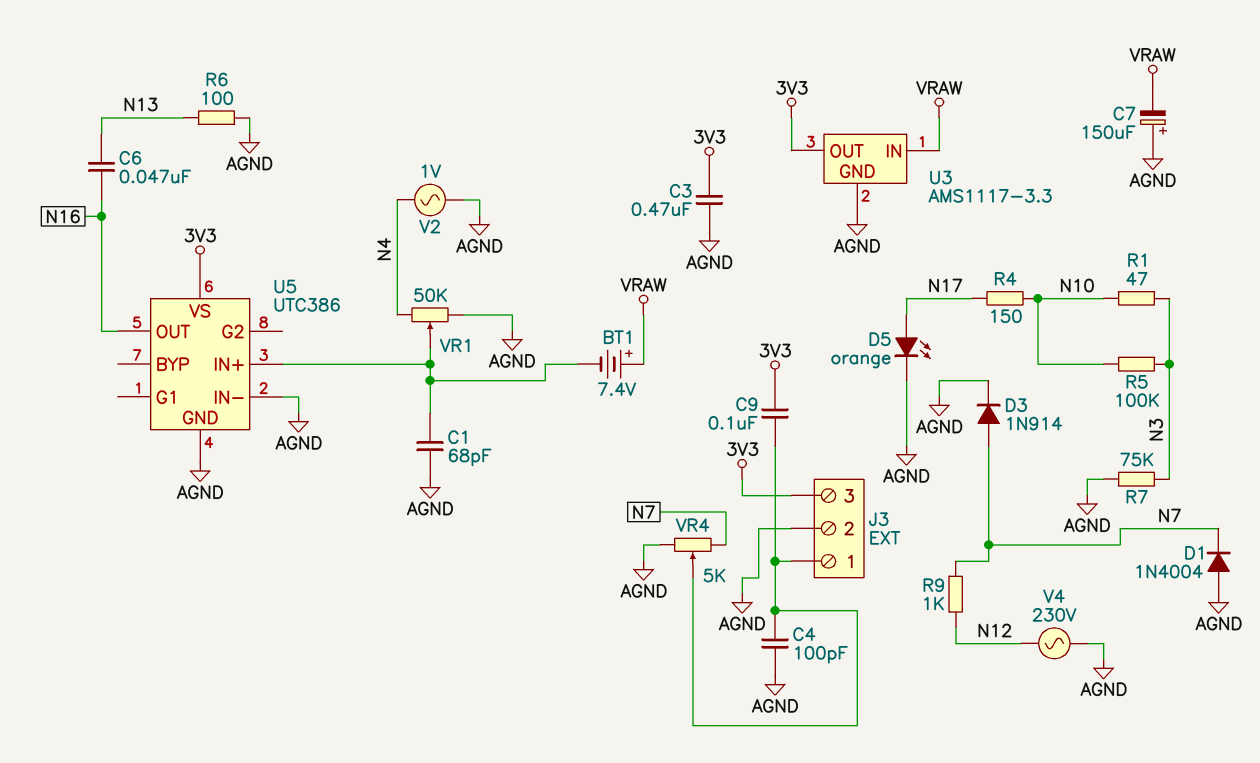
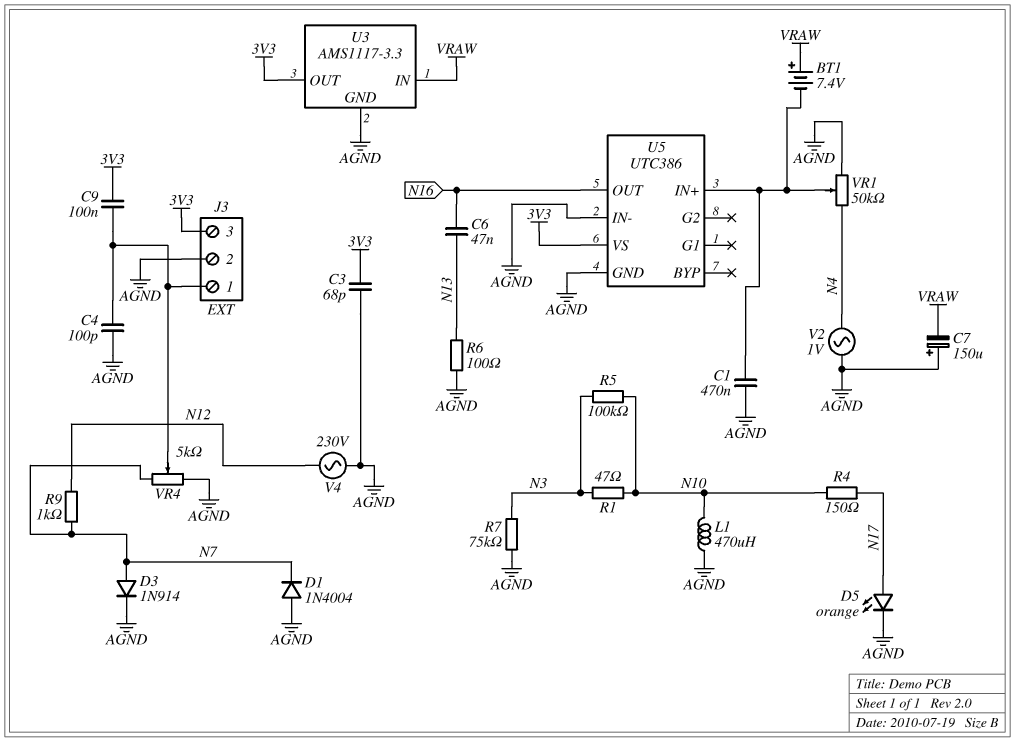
C1: 68pF (AGND, U5/IN+) -> 470nF (AGND, U5/IN+)
C3: 470nF (3V3, AGND) -> 68pF (3V3, AGND)
L1: none -> 470uH (AGND, N10)

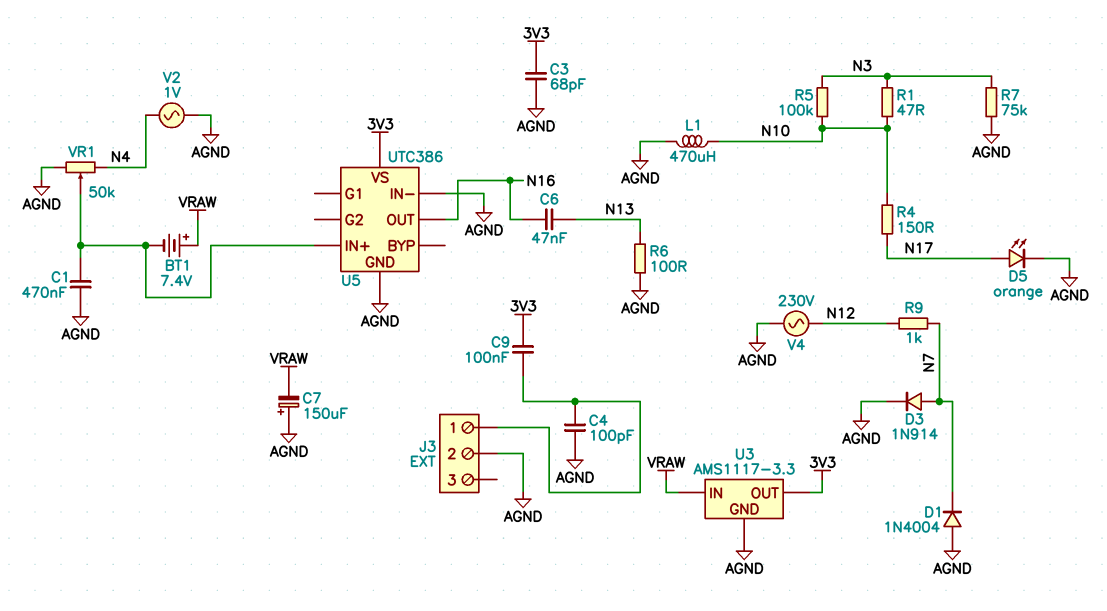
J3 pin 3: 3V3 -> none
VR4: 5k (AGND, N7, wiper J3/1) -> none

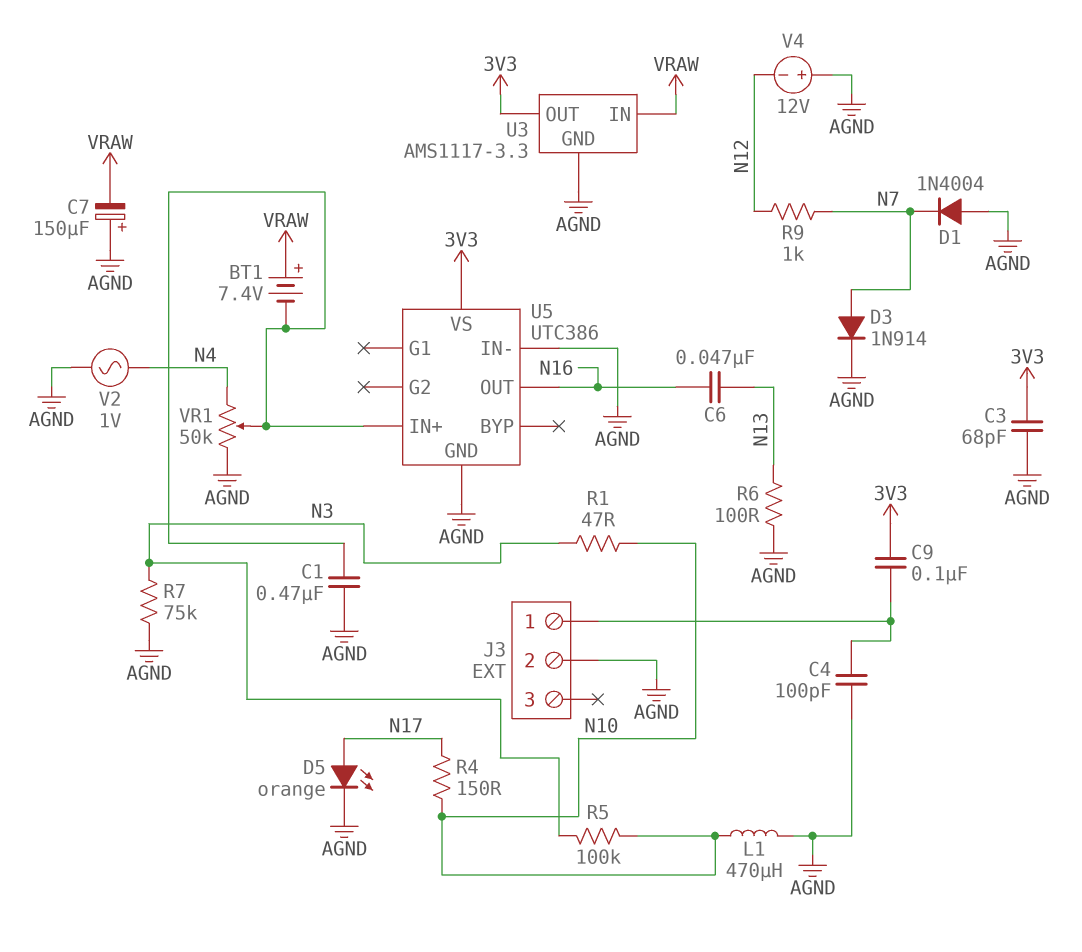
V4: AC 230V (AGND, N12) -> 12V (plus AGND, minus N12)

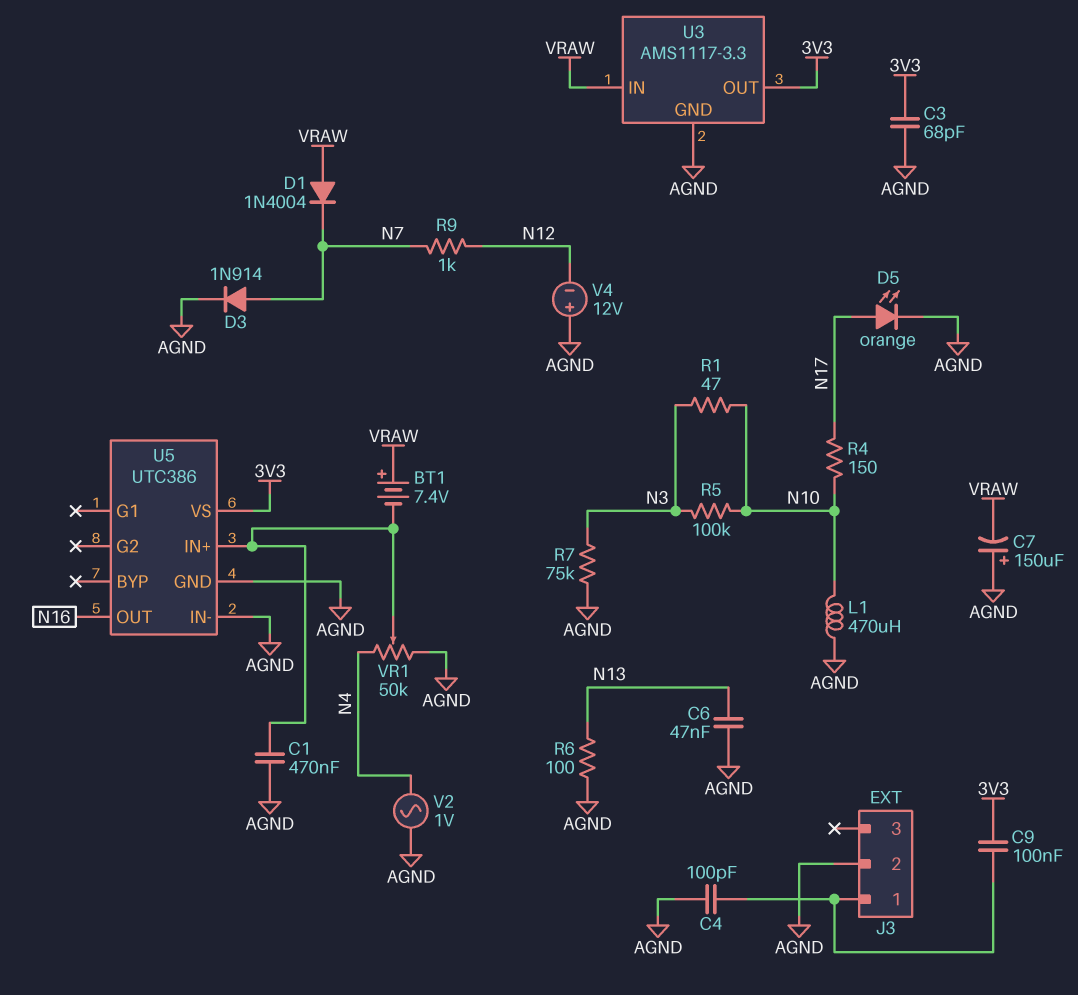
C6: 47nF (N13, N16) -> 47nF (AGND, N13)
D1: diode 1N4004 (A AGND, K N7) -> diode 1N4004 (A VRAW, K N7)

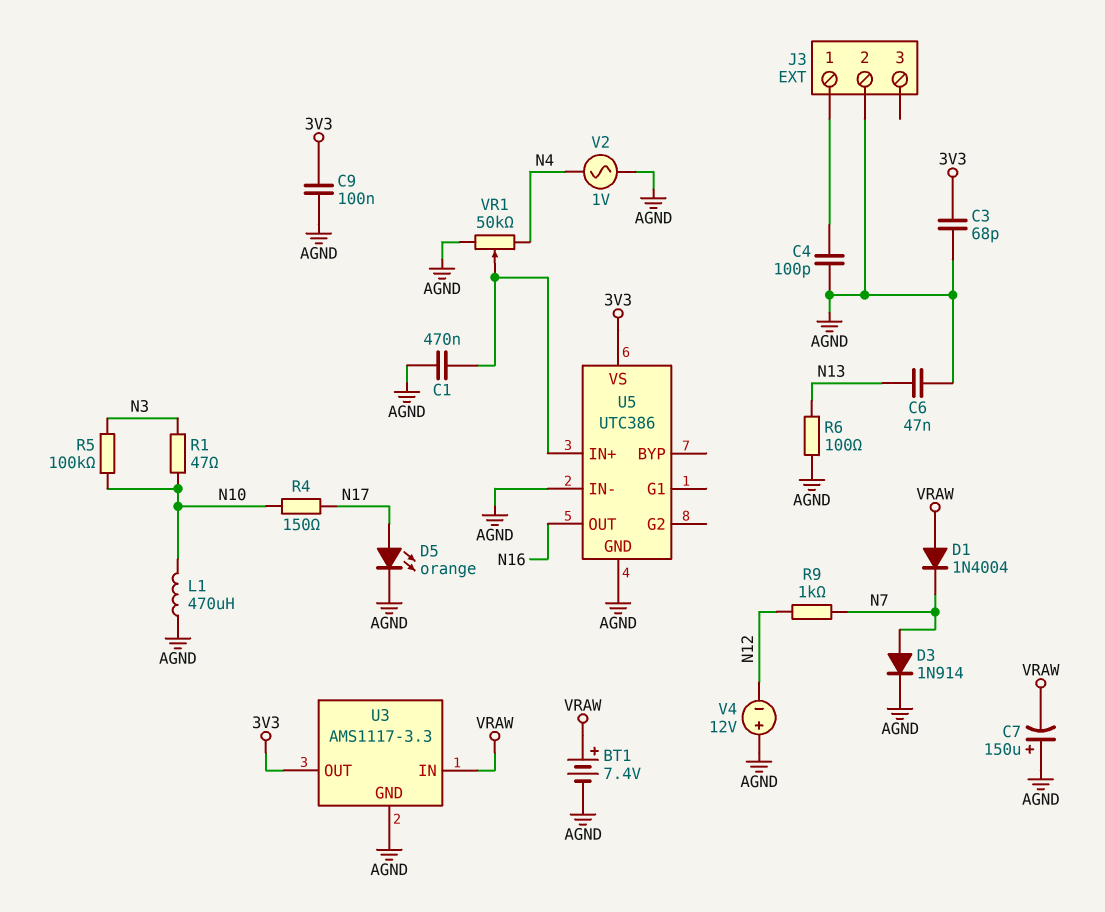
BT1: 7.4V (plus VRAW, minus U5/IN+) -> 7.4V (plus VRAW, minus AGND)
C9: 100nF (3V3, J3/1) -> 100nF (3V3, AGND)
R7: 75k (AGND, N3) -> none

